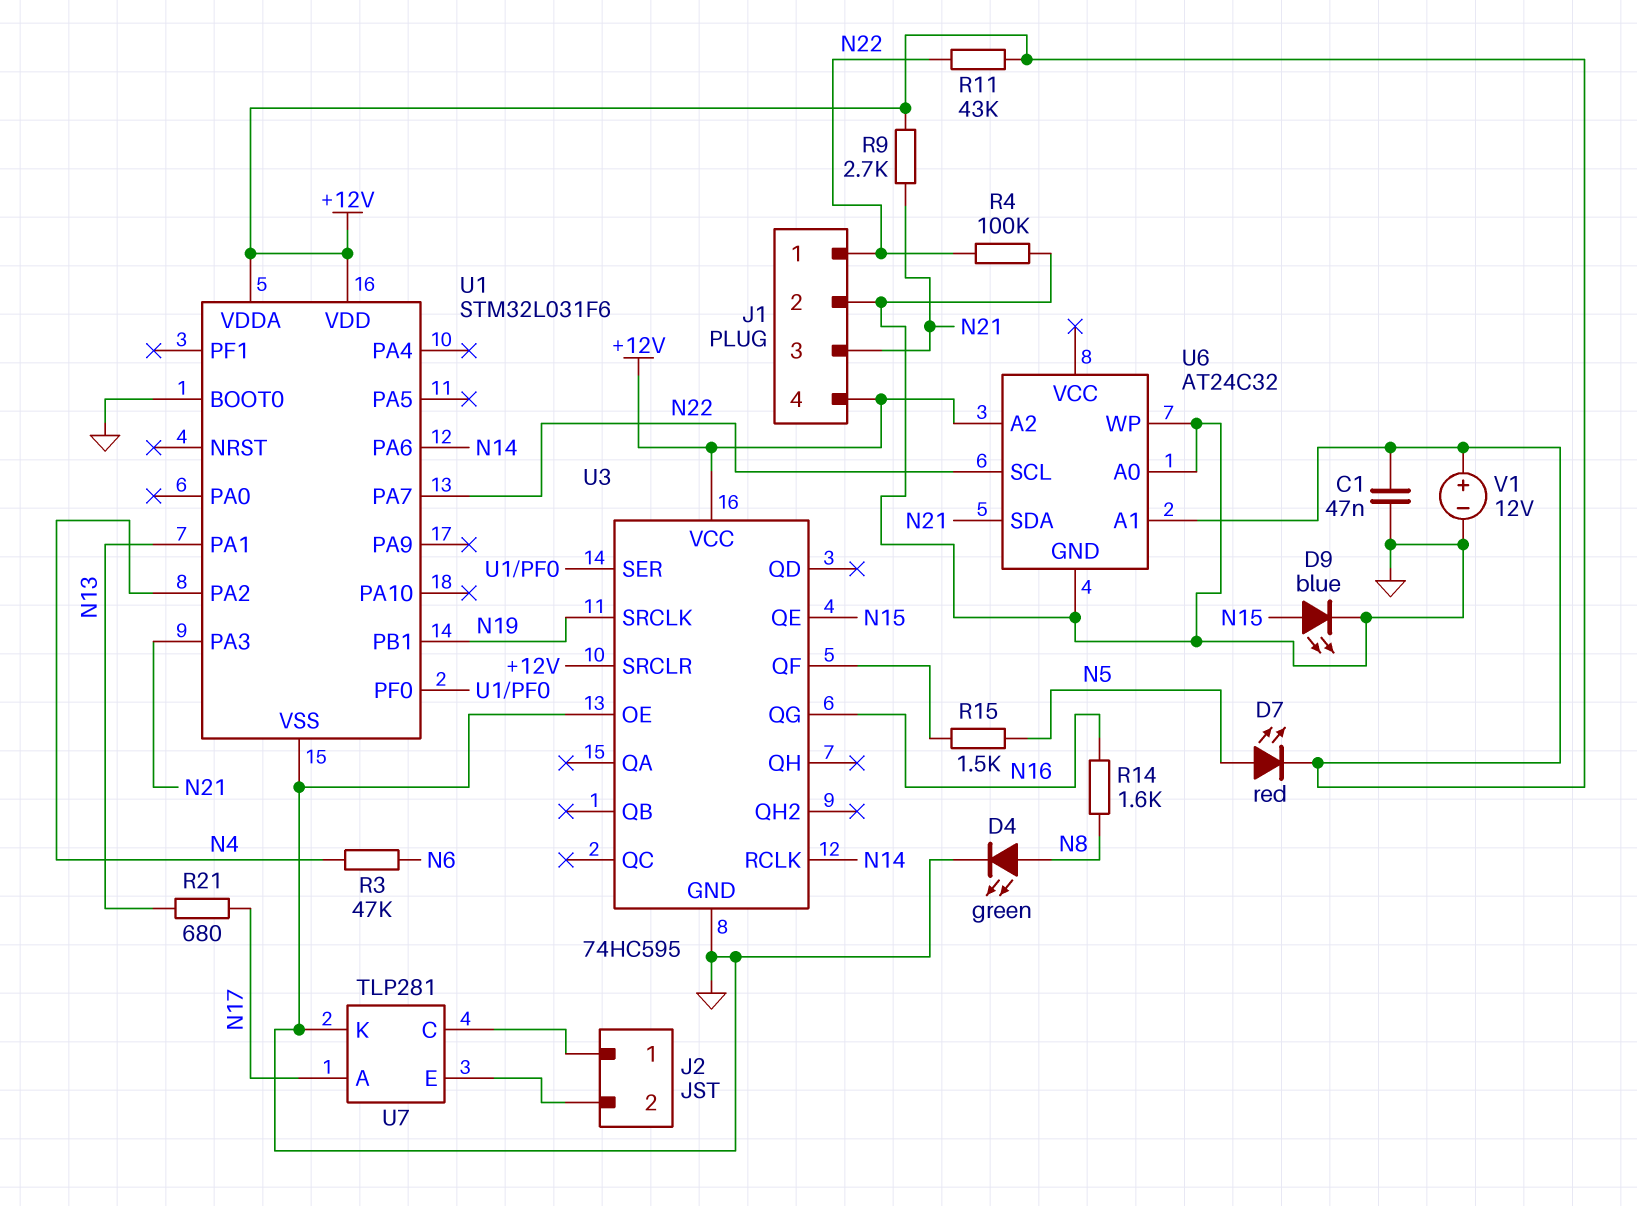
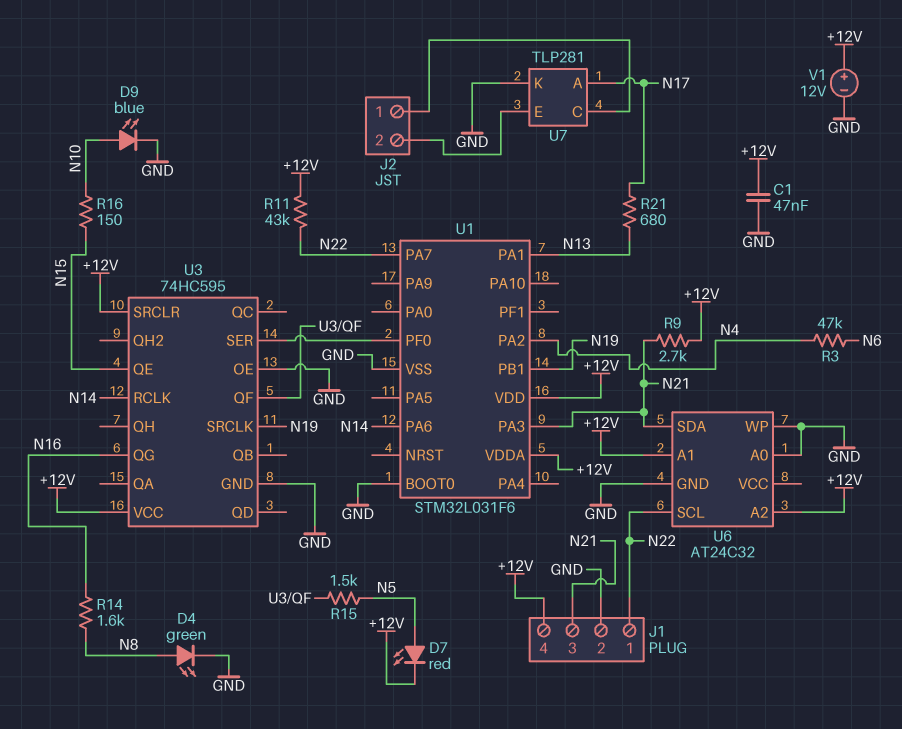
D9: LED blue (A N15, K GND) -> LED blue (A N10, K GND)
R4: 100k (GND, N22) -> none
R16: none -> 150 (N10, N15)

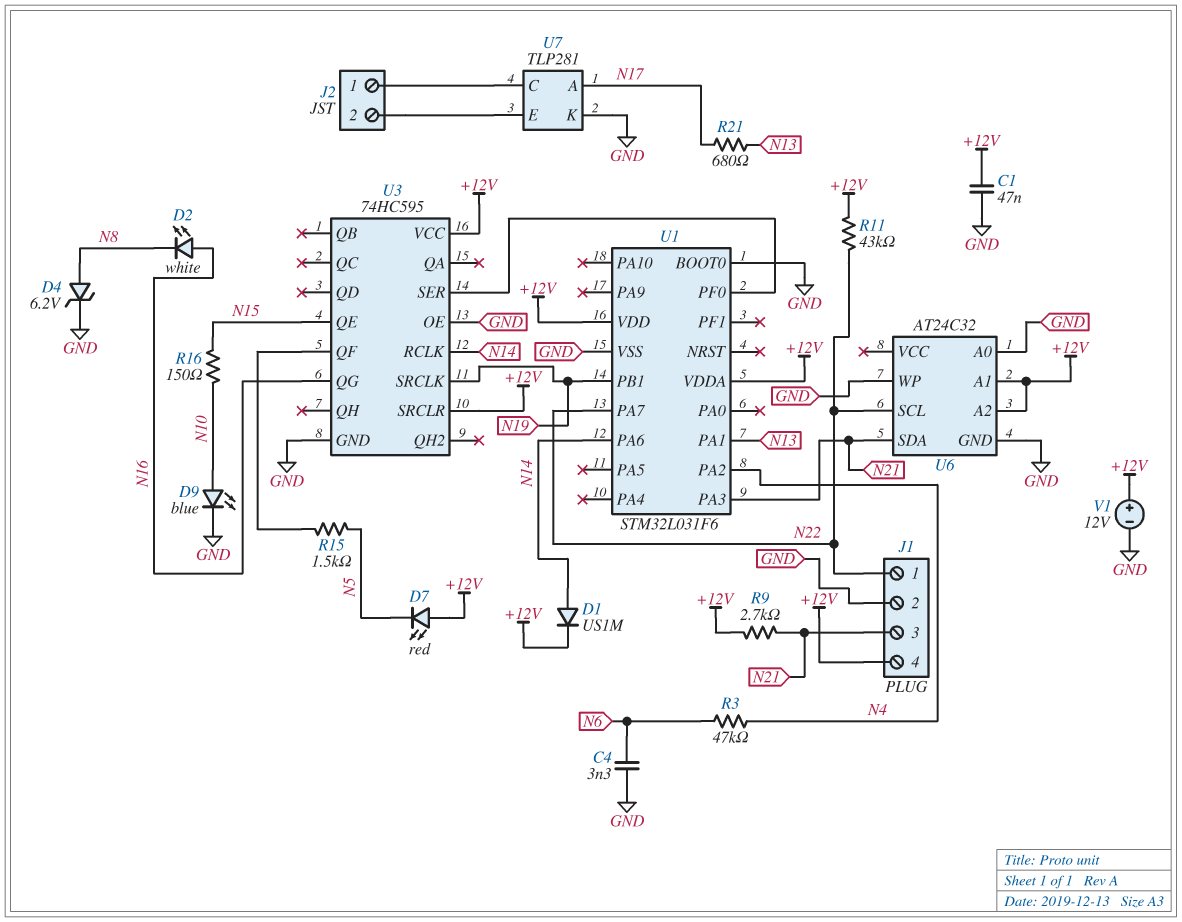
C4: none -> 3.3nF (GND, N6)
D1: none -> diode US1M (A N14, K +12V)
D2: none -> LED white (A N16, K N8)
D4: LED green (A N8, K GND) -> zener 6.2V (A N8, K GND)
D7: LED red (A N5, K +12V) -> LED red (A +12V, K N5)
R14: 1.6k (N8, N16) -> none

